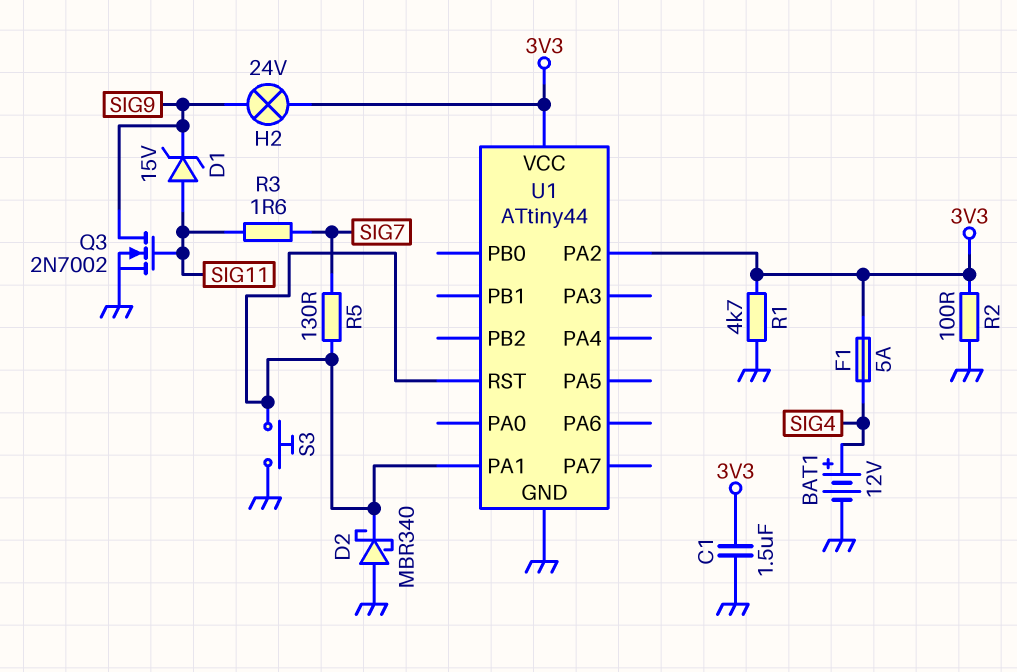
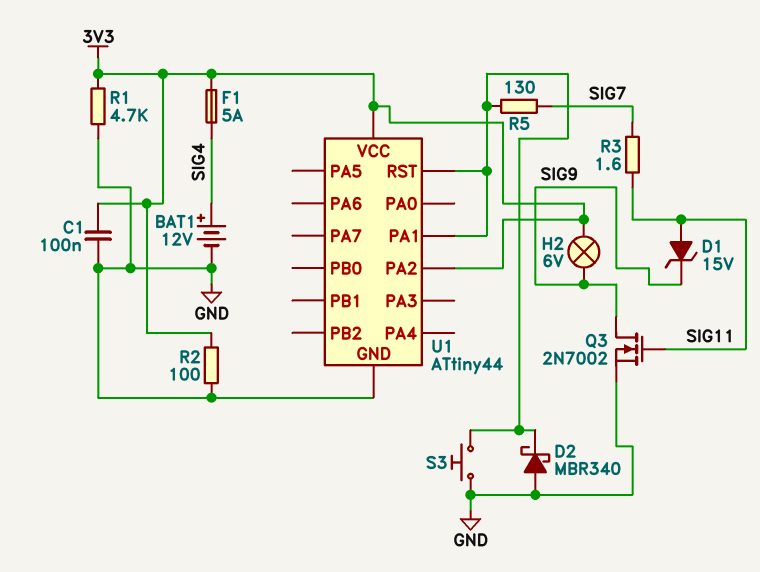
C1: 1.5uF (3V3, GND) -> 100nF (3V3, GND)
H2: lamp 24V (3V3, SIG9) -> lamp 6V (3V3, SIG9)

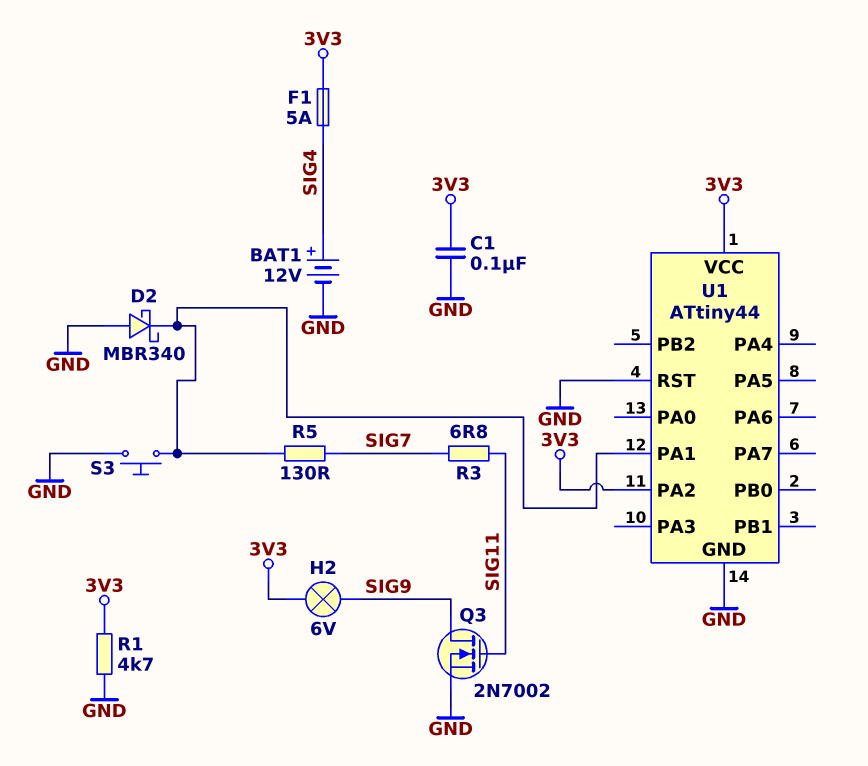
D1: zener 15V (A SIG11, K SIG9) -> none
R2: 100 (3V3, GND) -> none
R3: 1.6 (SIG7, SIG11) -> 6.8 (SIG7, SIG11)
U1 pin RST: U1/PA1 -> GND

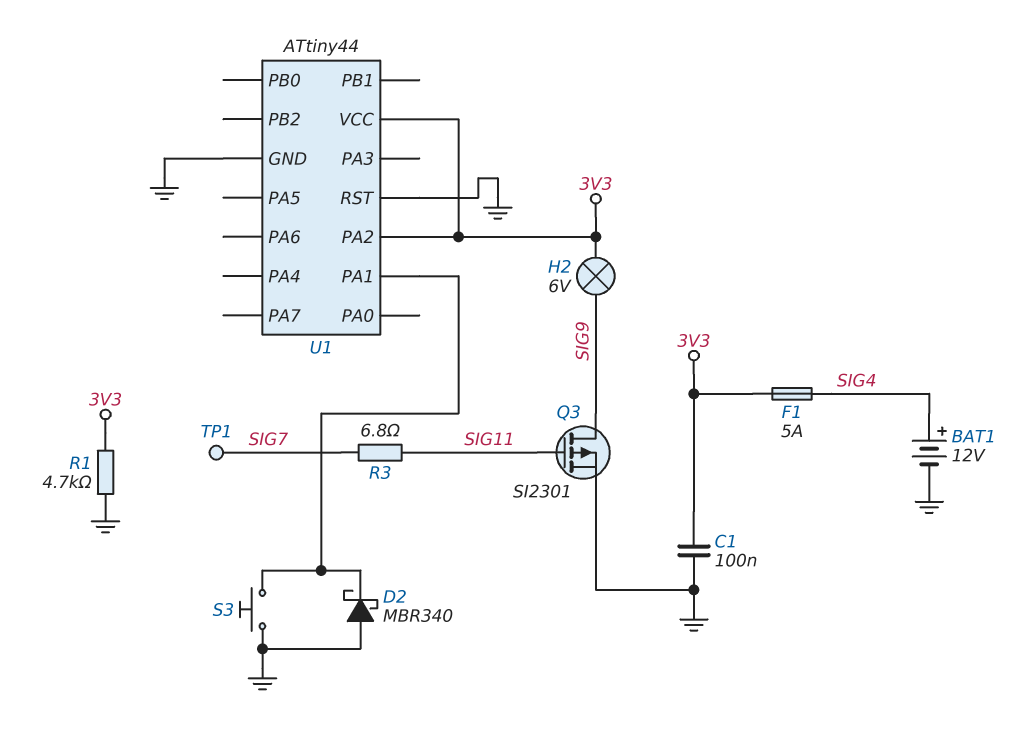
Q3: NMOS 2N7002 (G SIG11, D SIG9, S GND) -> PMOS SI2301 (G SIG11, D SIG9, S GND)
R5: 130 (SIG7, U1/PA1) -> none
TP1: none -> test point (SIG7)

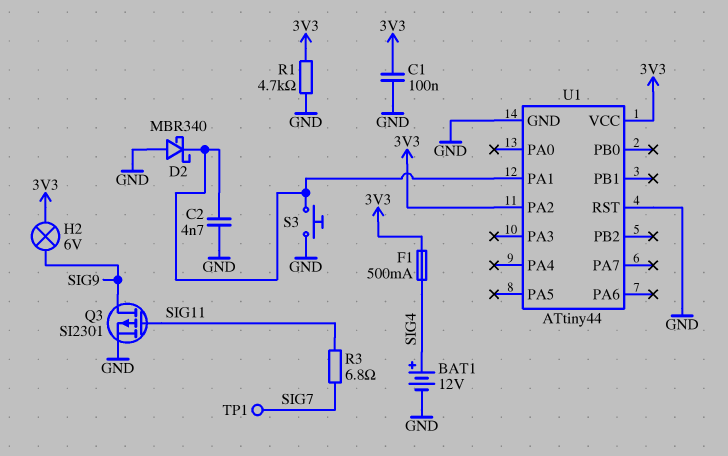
C2: none -> 4.7nF (GND, U1/PA1)
F1: 5A (3V3, SIG4) -> 500mA (3V3, SIG4)

